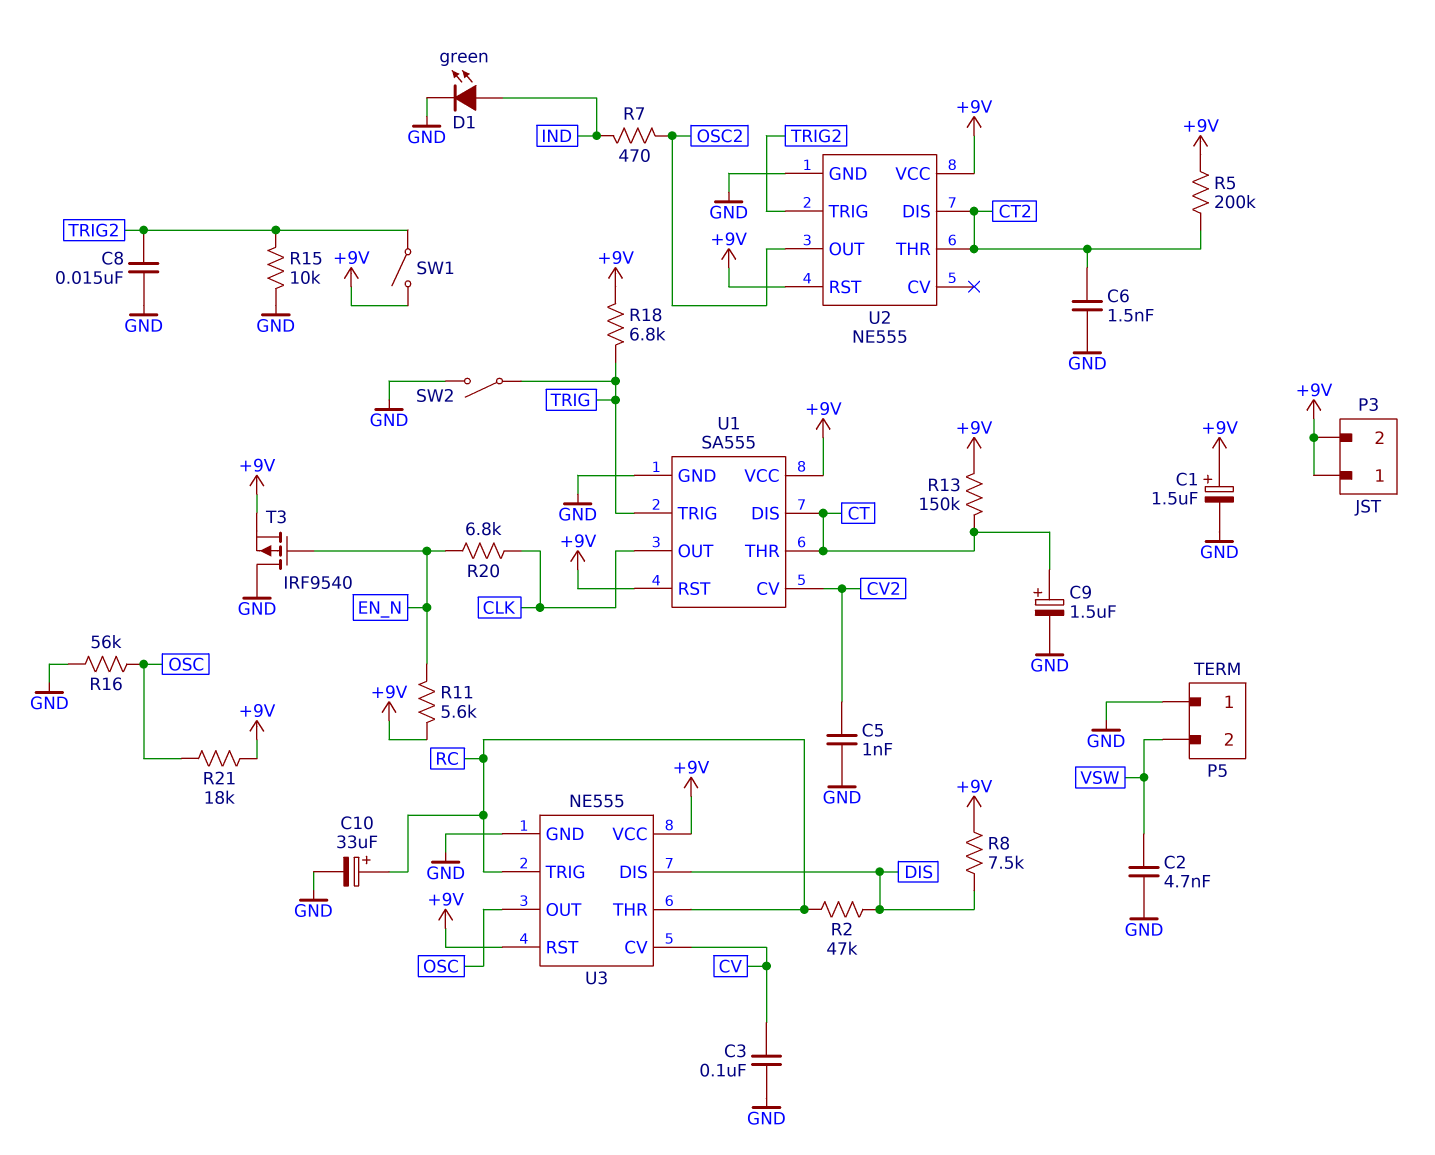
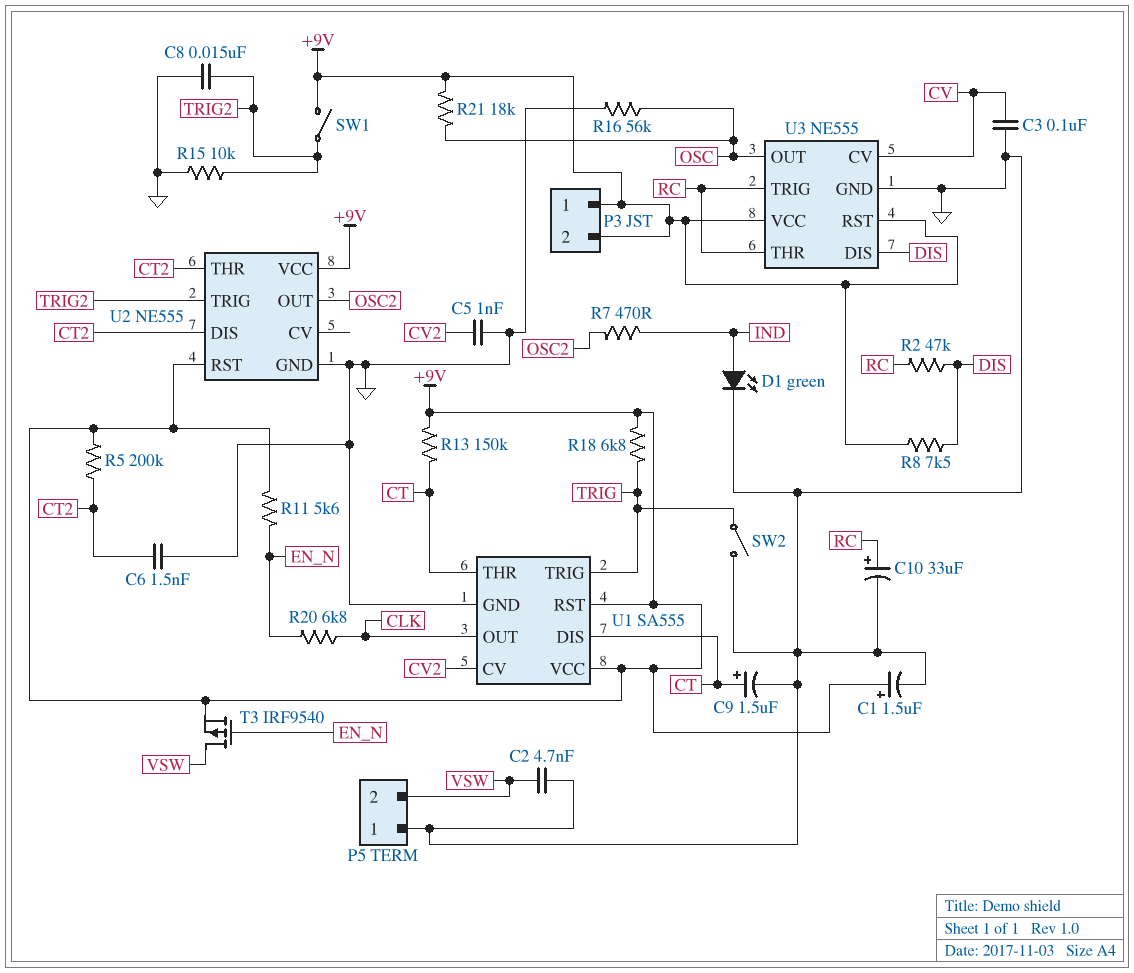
T3: PMOS IRF9540 (G EN_N, D GND, S +9V) -> PMOS IRF9540 (G EN_N, D VSW, S +9V)

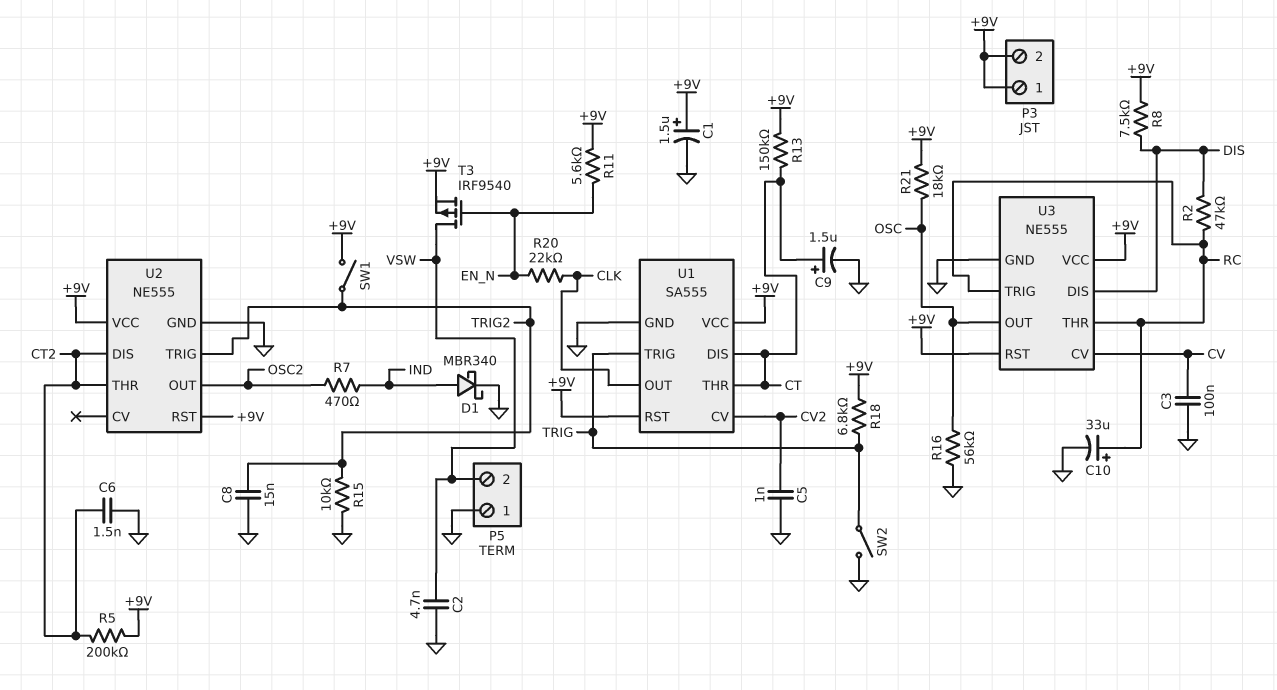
D1: LED green (A IND, K GND) -> schottky MBR340 (A IND, K GND)
R20: 6.8k (CLK, EN_N) -> 22k (CLK, EN_N)

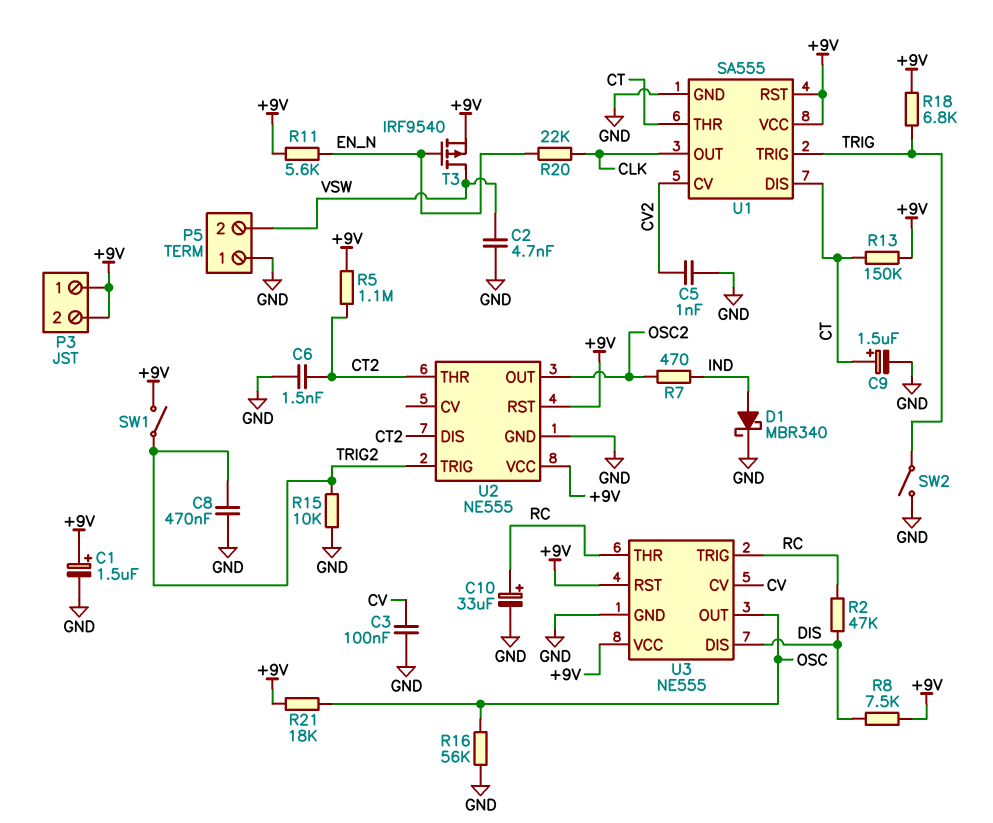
C8: 15nF (GND, TRIG2) -> 470nF (GND, TRIG2)
R5: 200k (+9V, CT2) -> 1.1M (+9V, CT2)

